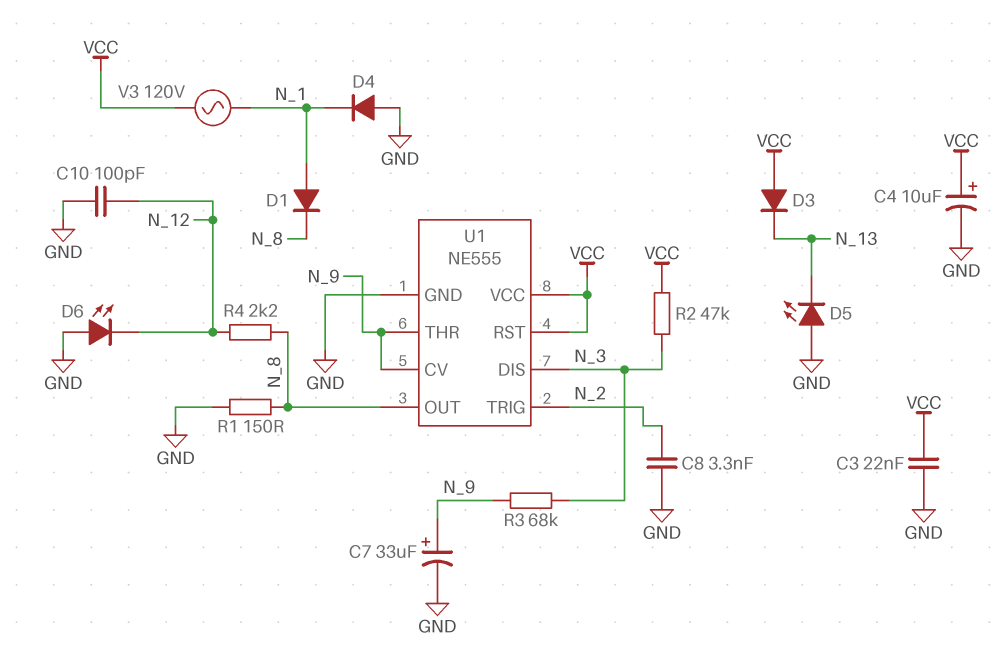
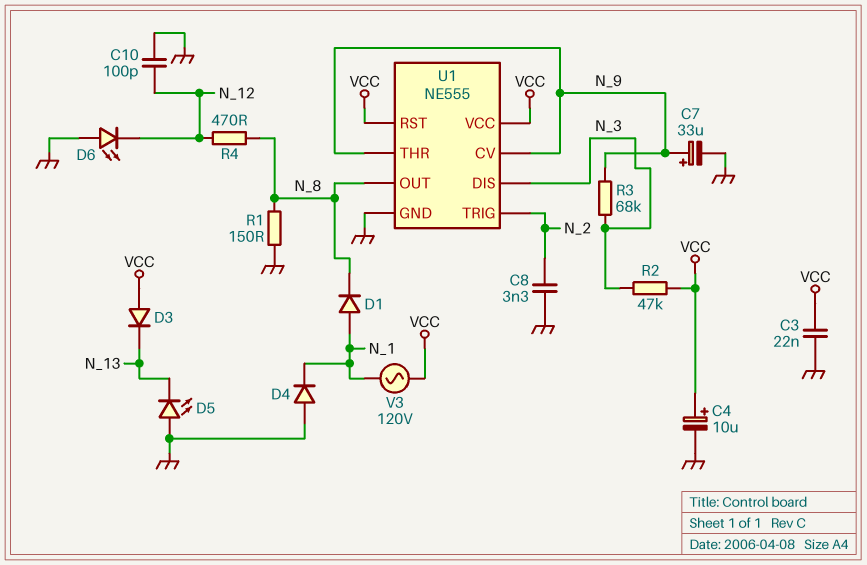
R4: 2.2k (N_8, N_12) -> 470 (N_8, N_12)

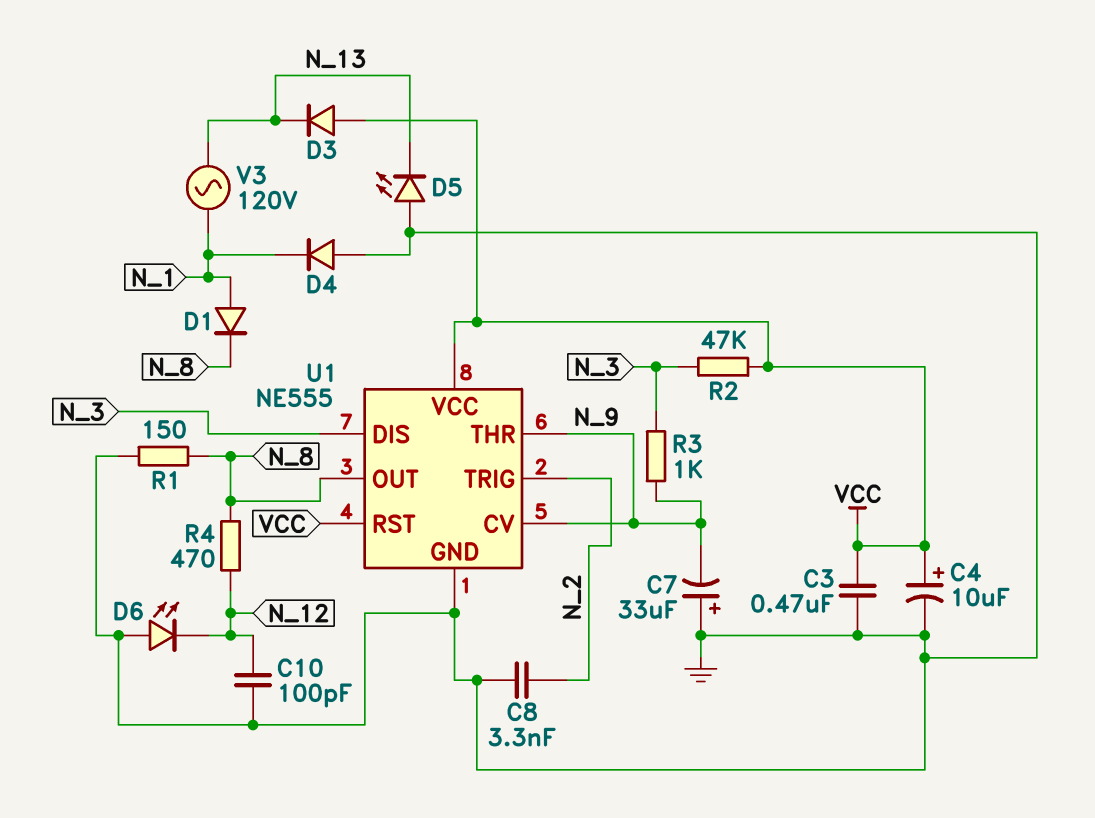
C3: 22nF (GND, VCC) -> 470nF (GND, VCC)
C7: 33uF (plus N_9, minus GND) -> 33uF (plus GND, minus N_9)
R3: 68k (N_3, N_9) -> 1k (N_3, N_9)
V3: AC 120V (N_1, VCC) -> AC 120V (N_1, N_13)

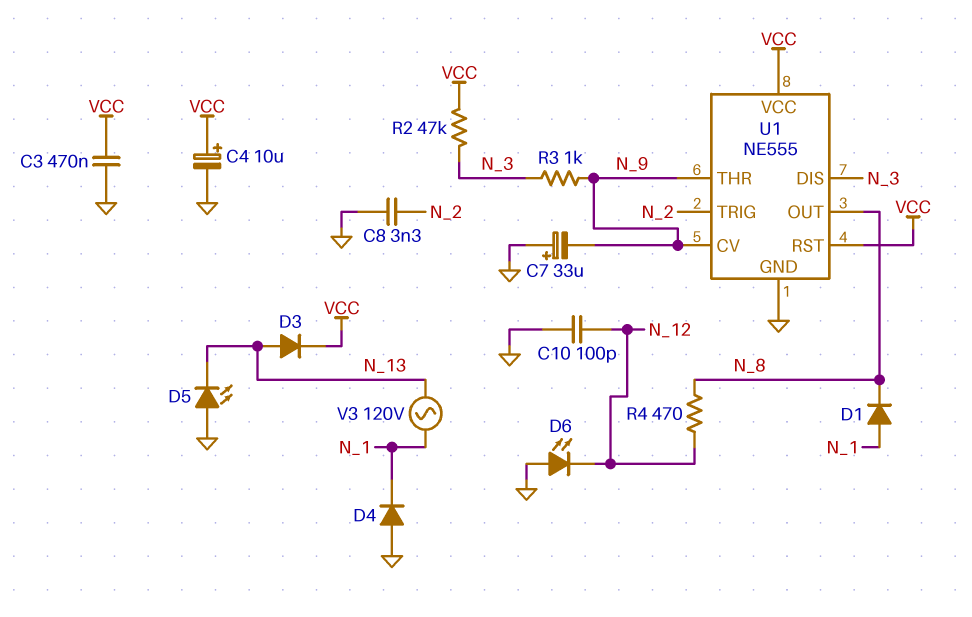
D3: diode (A VCC, K N_13) -> diode (A N_13, K VCC)
R1: 150 (GND, N_8) -> none

